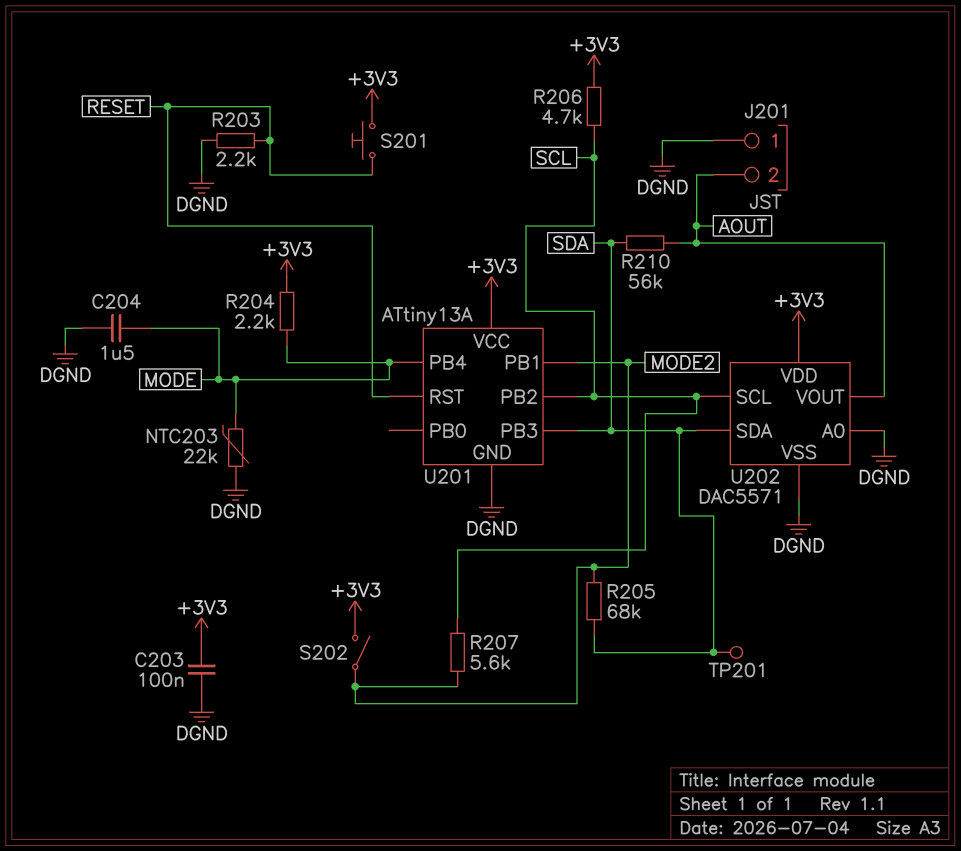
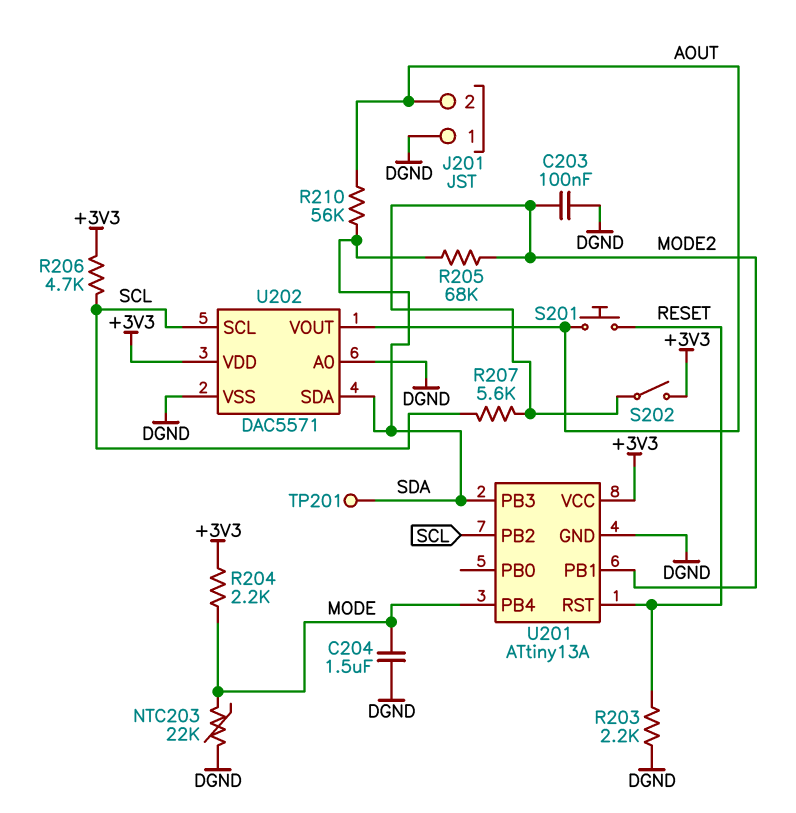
C203: 100nF (+3V3, DGND) -> 100nF (DGND, MODE2)
S201: button (+3V3, RESET) -> button (AOUT, RESET)

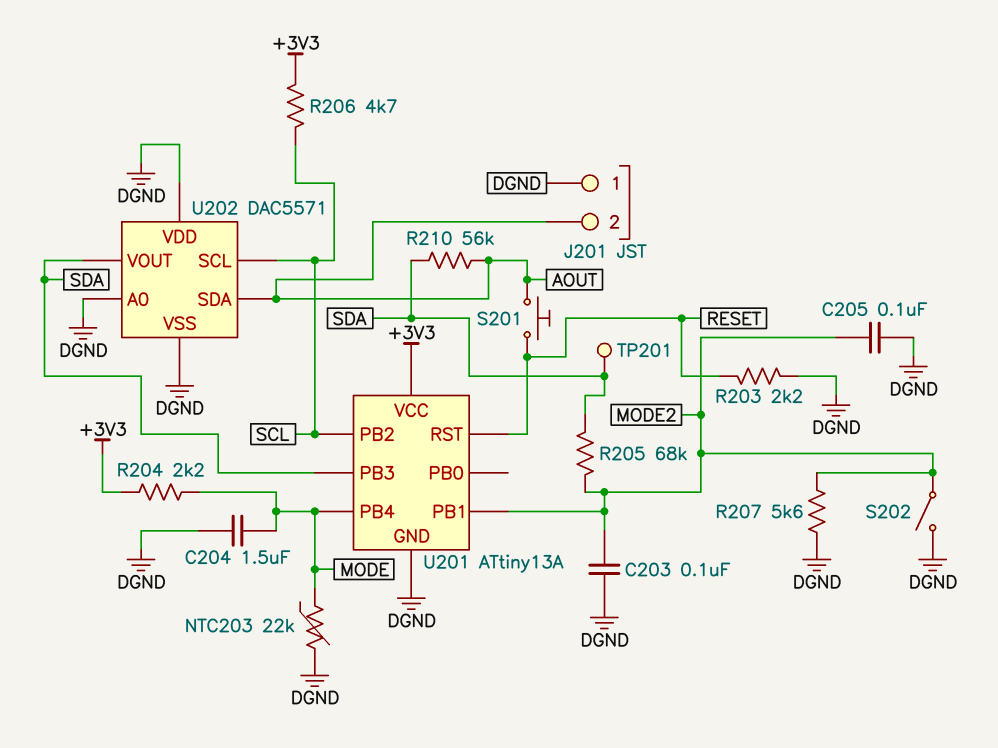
C205: none -> 100nF (DGND, MODE2)
R207: 5.6k (MODE2, SCL) -> 5.6k (DGND, MODE2)
S202: switch (+3V3, MODE2) -> switch (DGND, MODE2)
U202 pin SDA: SDA -> AOUT
U202 pin VDD: +3V3 -> DGND
U202 pin VOUT: AOUT -> SDA

